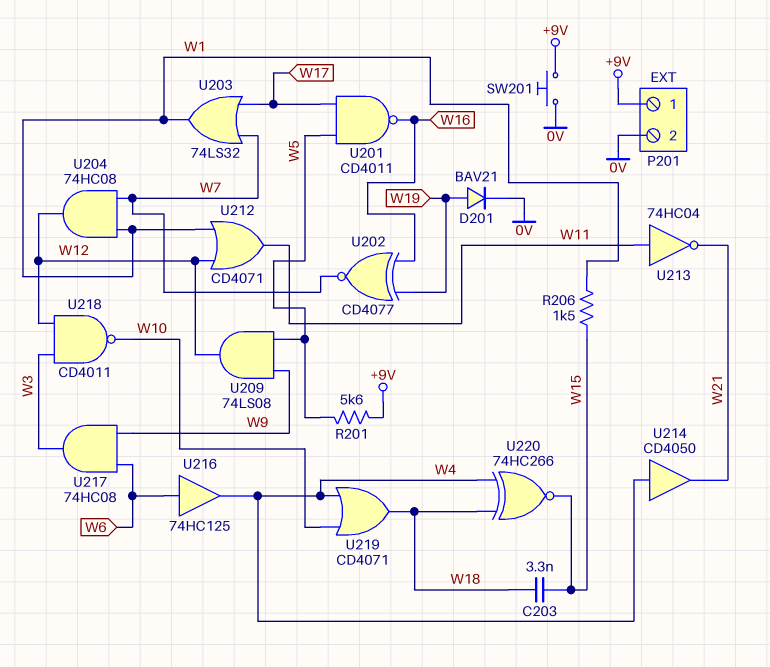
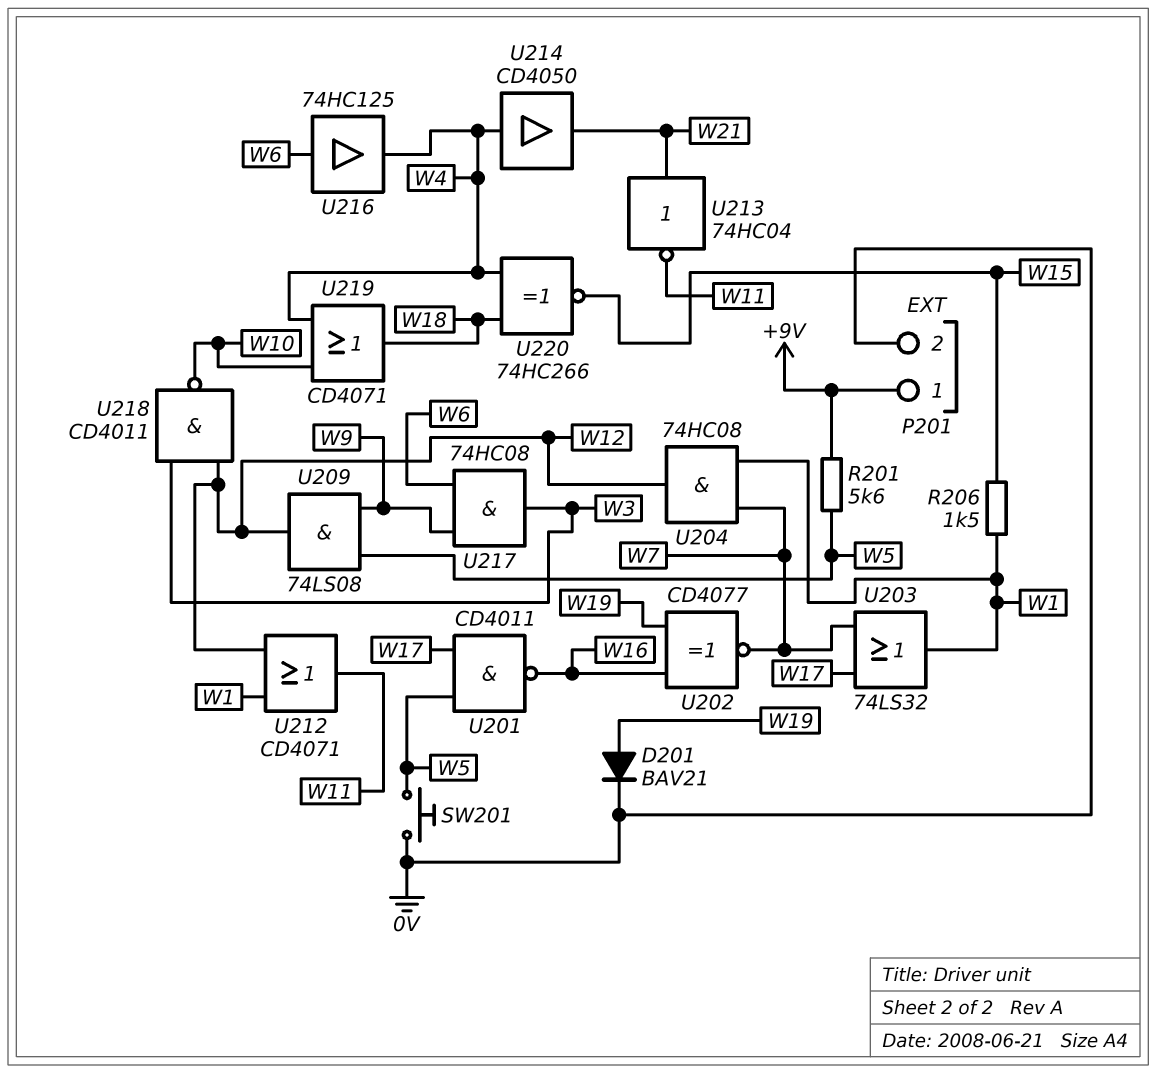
C203: 3.3nF (W15, W18) -> none
SW201: button (+9V, 0V) -> button (0V, W5)
U213: NOT 74HC04 (in W11, out W21) -> NOT 74HC04 (in W21, out W11)

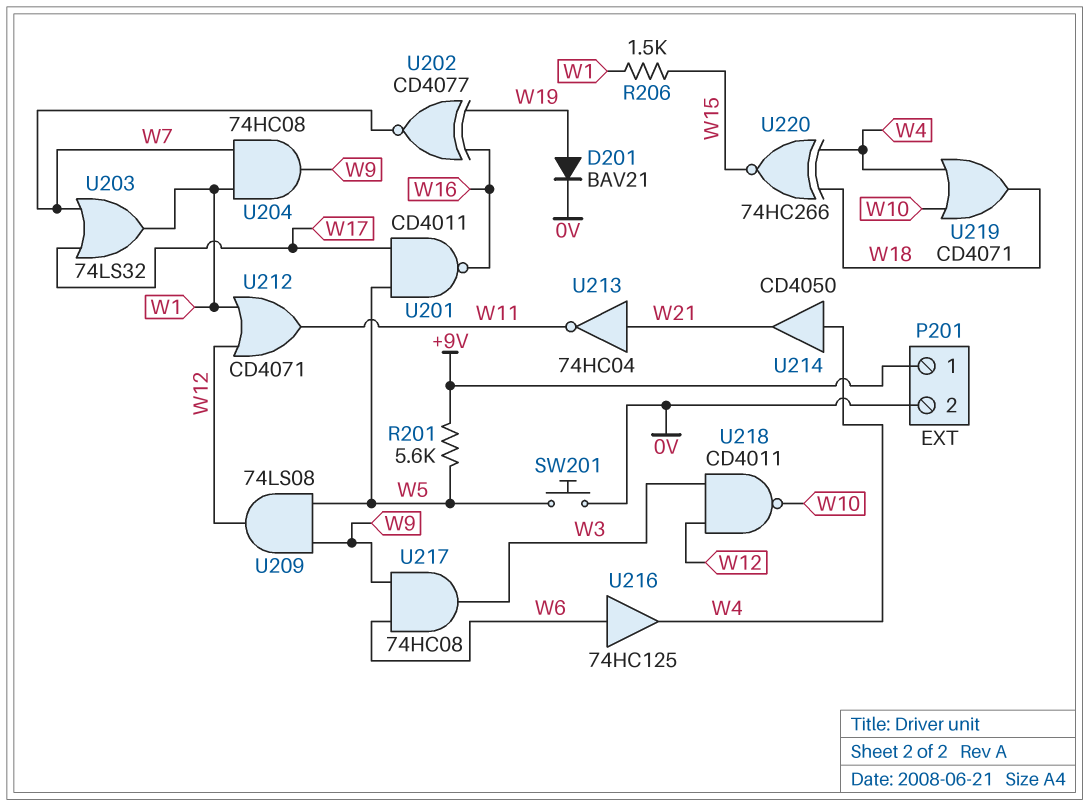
U204: AND 74HC08 (in W1, in W7, out W12) -> AND 74HC08 (in W1, in W7, out W9)

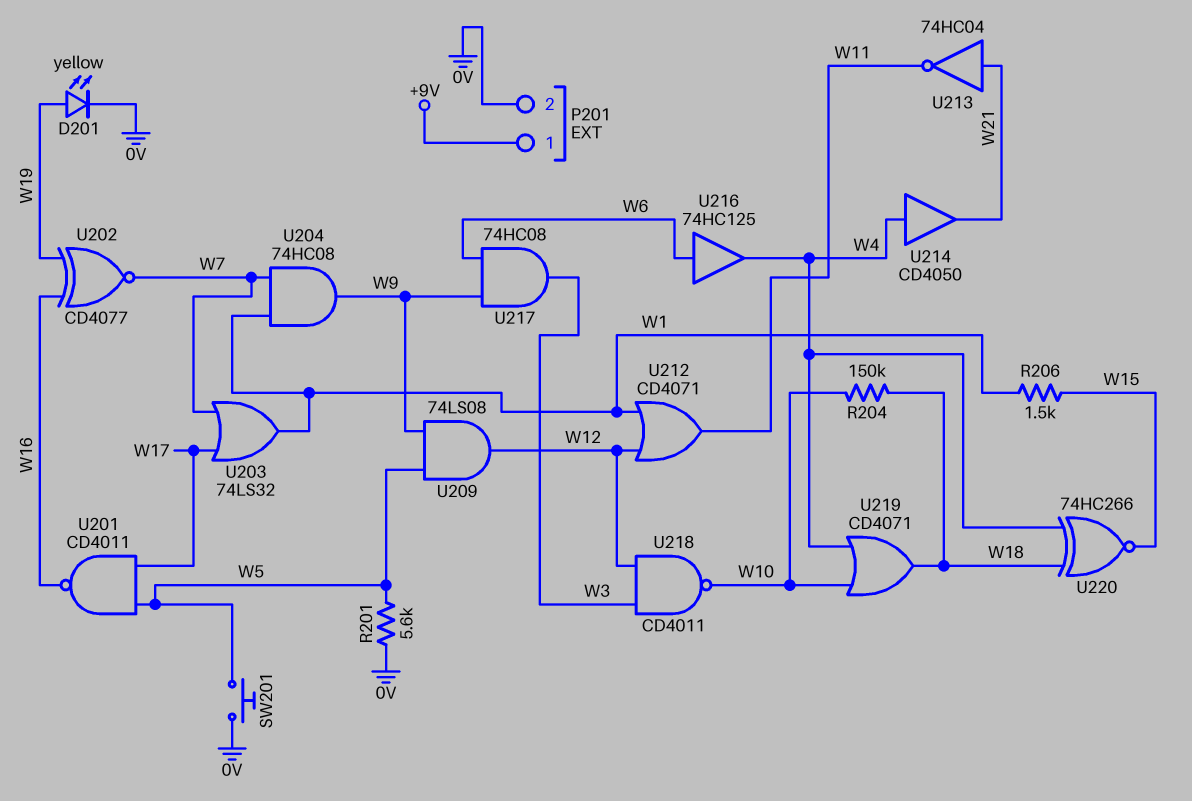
D201: diode BAV21 (A W19, K 0V) -> LED yellow (A W19, K 0V)
R201: 5.6k (+9V, W5) -> 5.6k (0V, W5)
R204: none -> 150k (W10, W18)

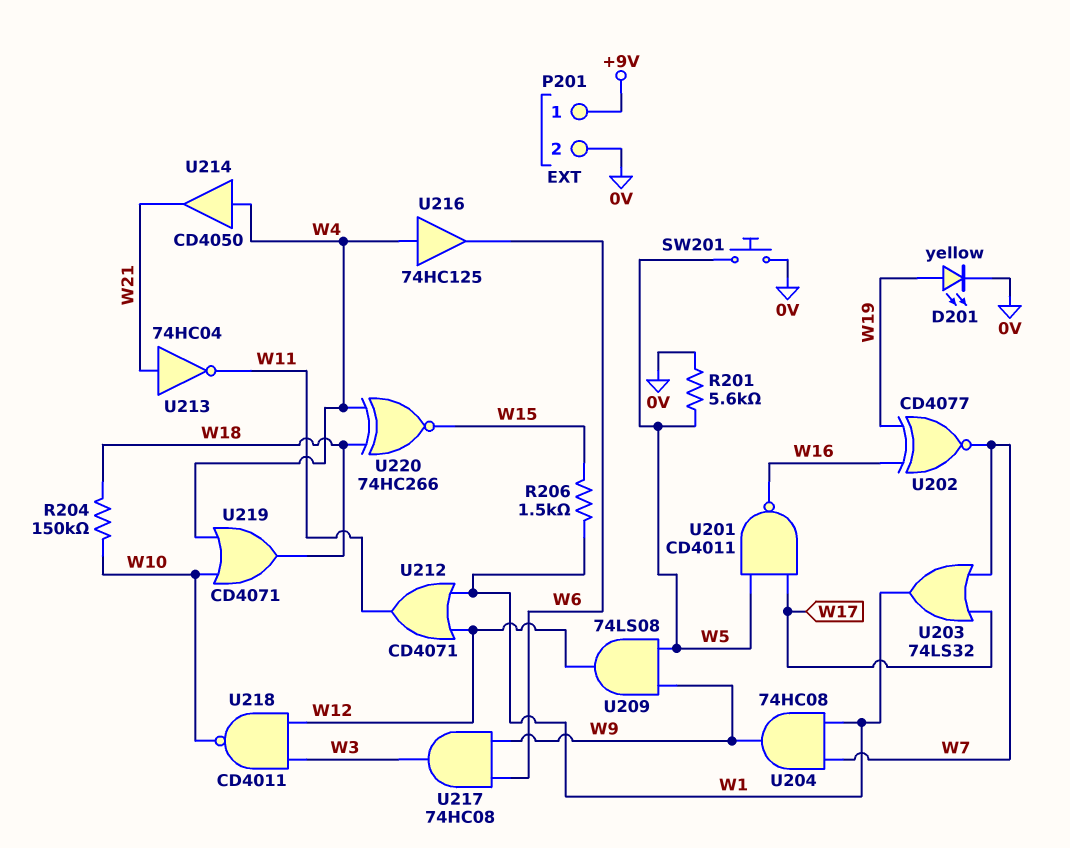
U216: buffer 74HC125 (in W6, out W4) -> buffer 74HC125 (in W4, out W6)

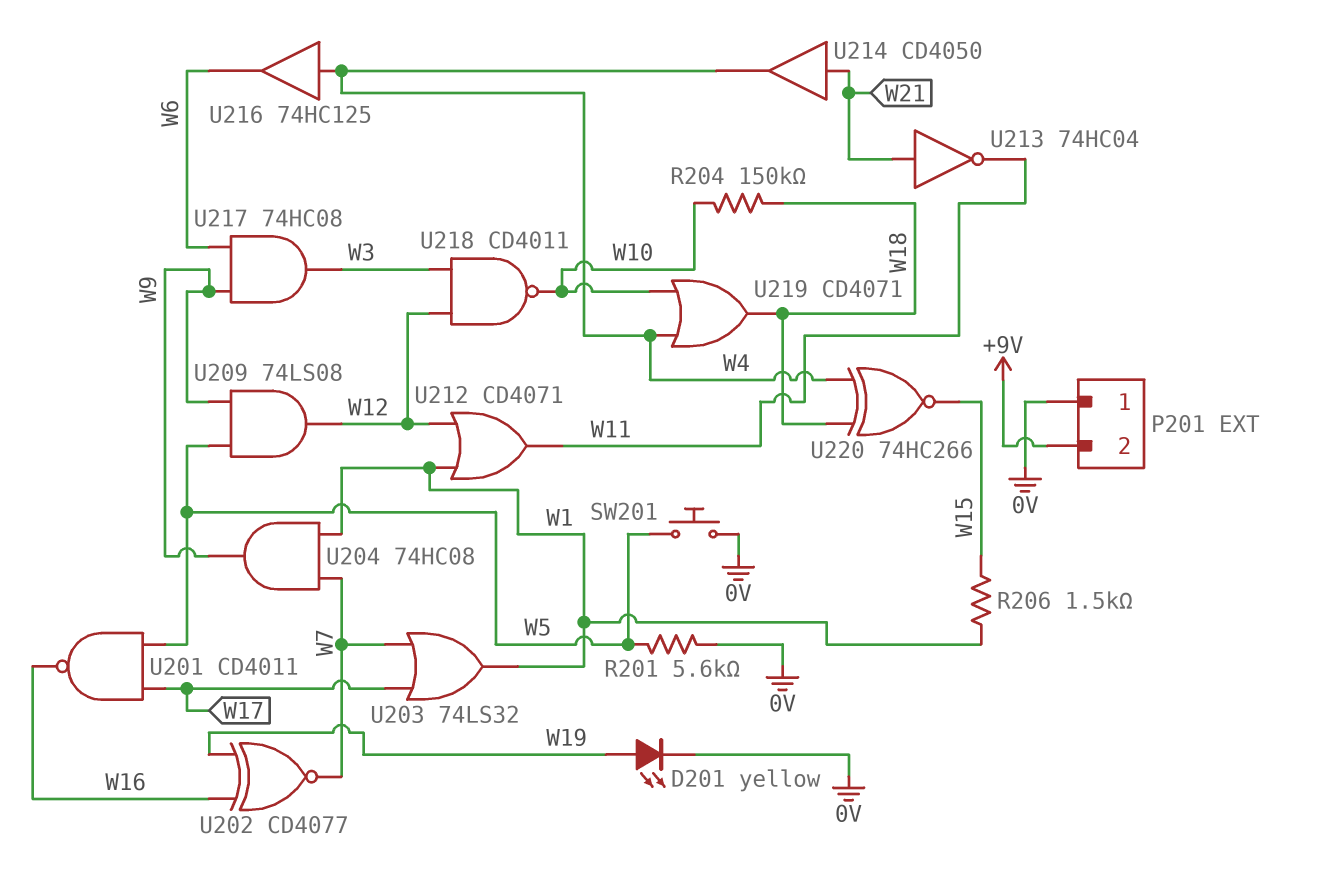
P201 pin 1: +9V -> 0V
P201 pin 2: 0V -> +9V
U214: buffer CD4050 (in W4, out W21) -> buffer CD4050 (in W21, out W4)

